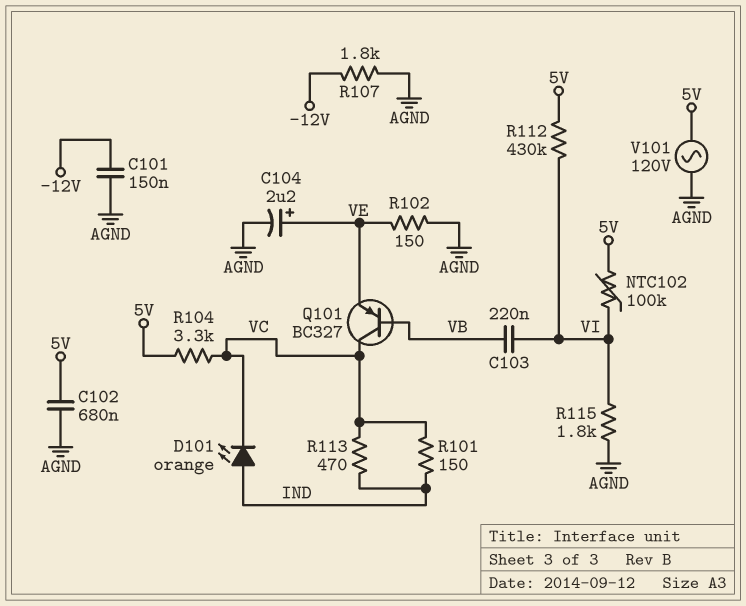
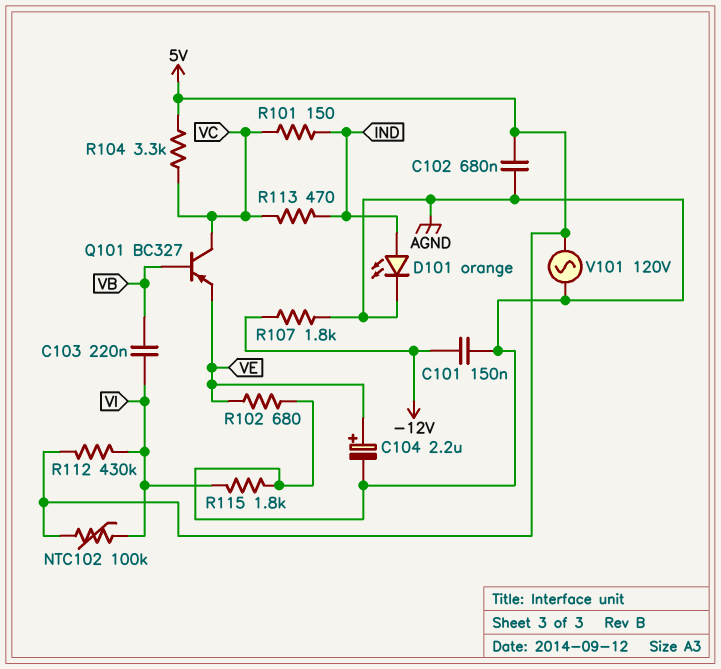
D101: LED orange (A IND, K VC) -> LED orange (A IND, K AGND)
R102: 150 (AGND, VE) -> 680 (AGND, VE)

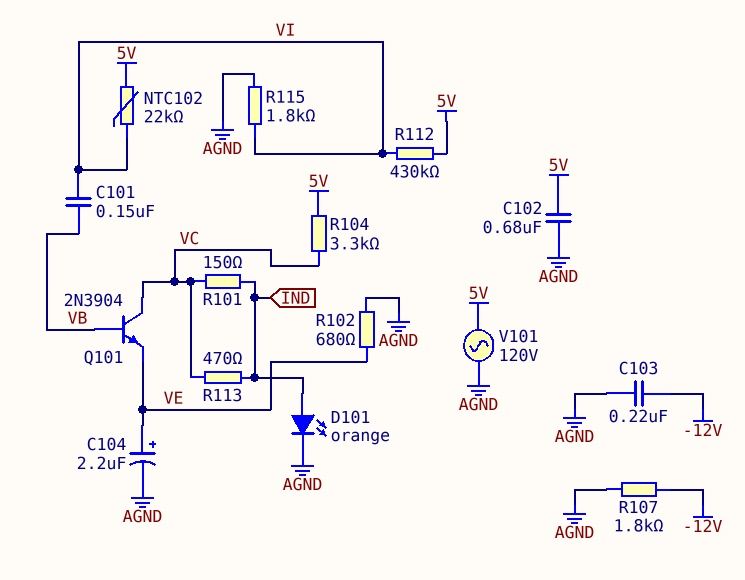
C101: 150nF (-12V, AGND) -> 150nF (VB, VI)
C103: 220nF (VB, VI) -> 220nF (-12V, AGND)
NTC102: 100k (5V, VI) -> 22k (5V, VI)
Q101: PNP BC327 (B VB, C VC, E VE) -> NPN 2N3904 (B VB, C VC, E VE)

